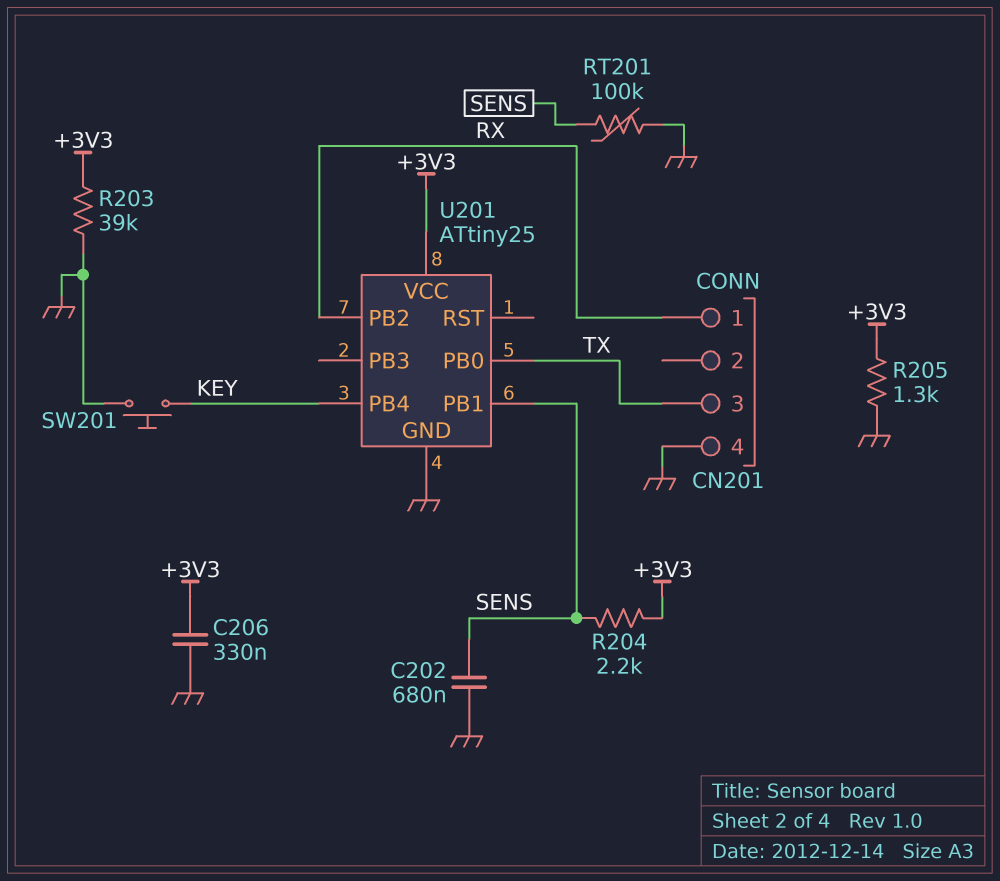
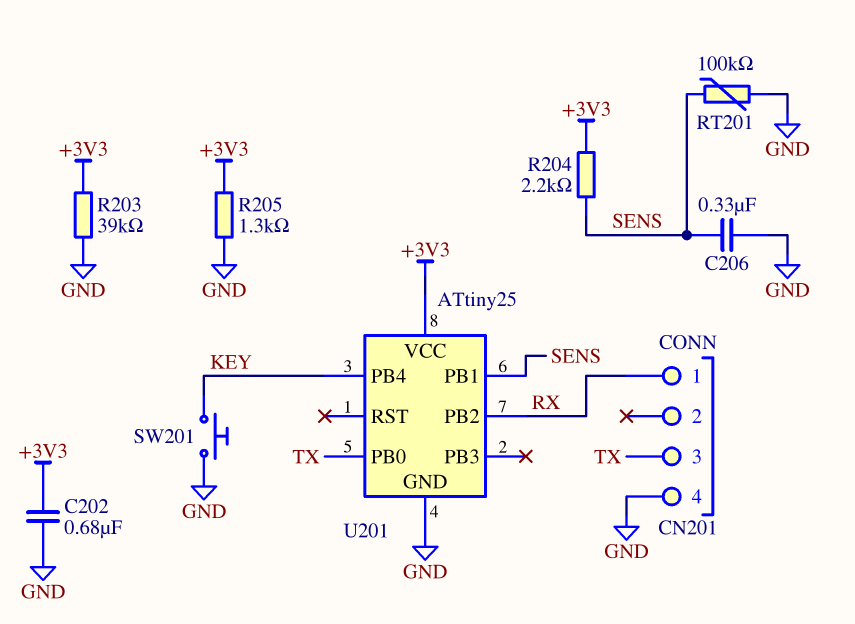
C202: 680nF (GND, SENS) -> 680nF (+3V3, GND)
C206: 330nF (+3V3, GND) -> 330nF (GND, SENS)

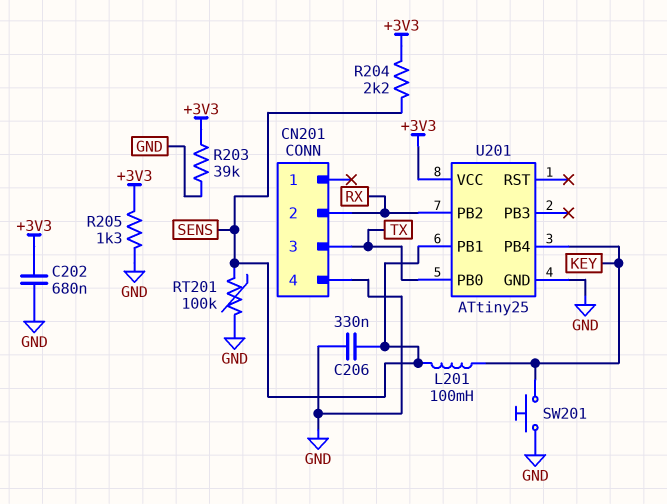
CN201 pin 1: RX -> none
CN201 pin 2: none -> RX
L201: none -> 100mH (KEY, SENS)

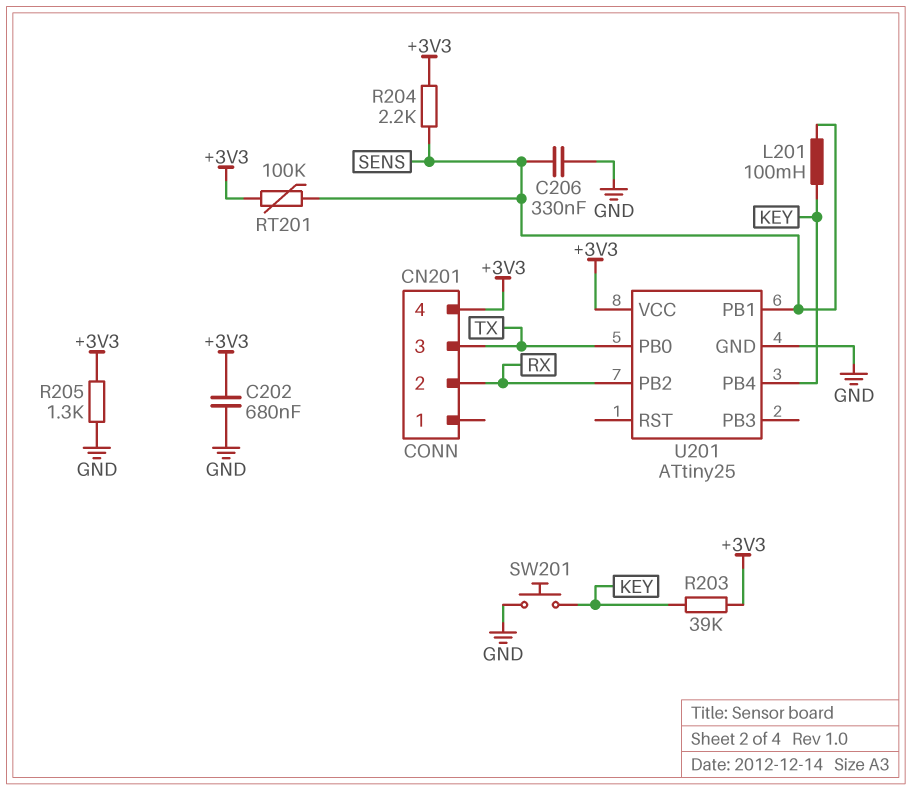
CN201 pin 4: GND -> +3V3
R203: 39k (+3V3, GND) -> 39k (+3V3, KEY)
RT201: 100k (GND, SENS) -> 100k (+3V3, SENS)

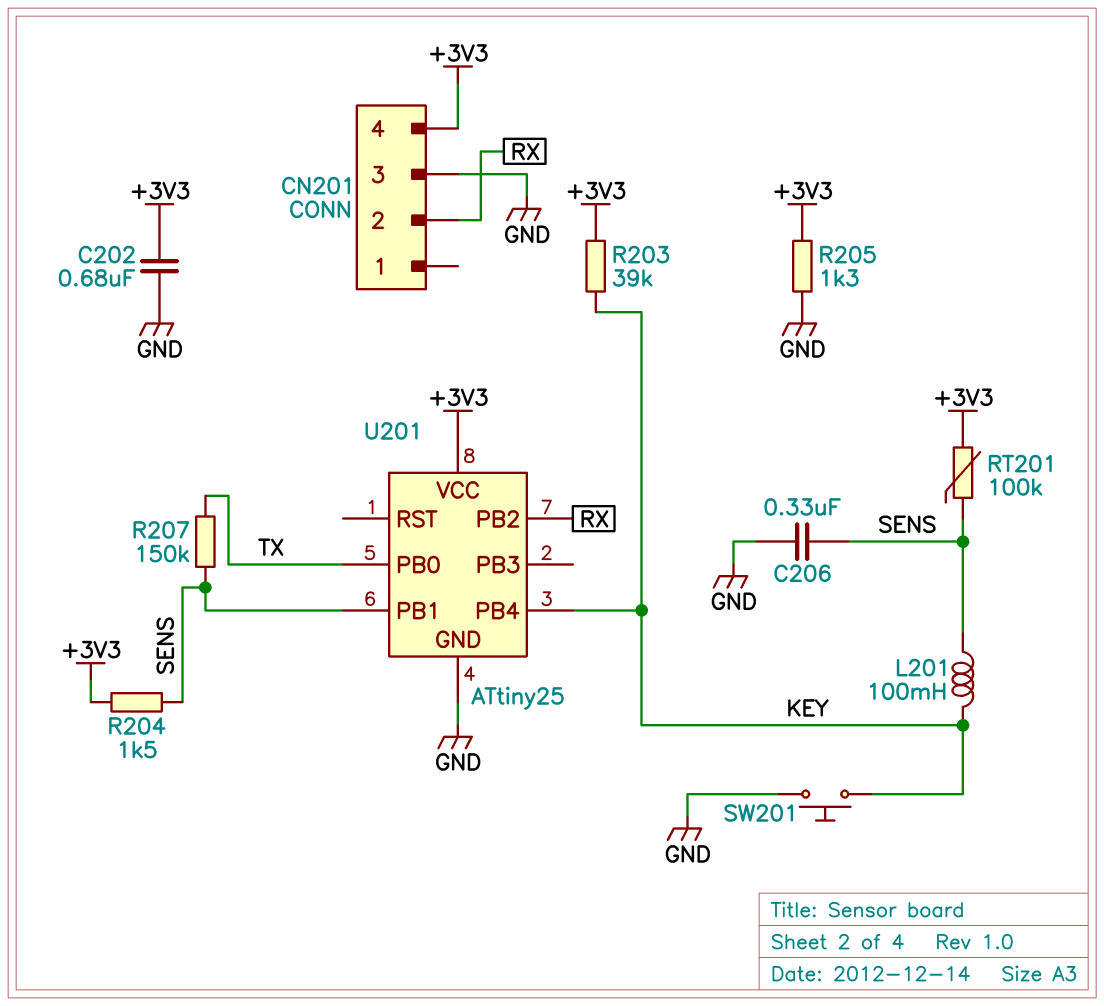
CN201 pin 3: TX -> GND
R204: 2.2k (+3V3, SENS) -> 1.5k (+3V3, SENS)
R207: none -> 150k (SENS, TX)

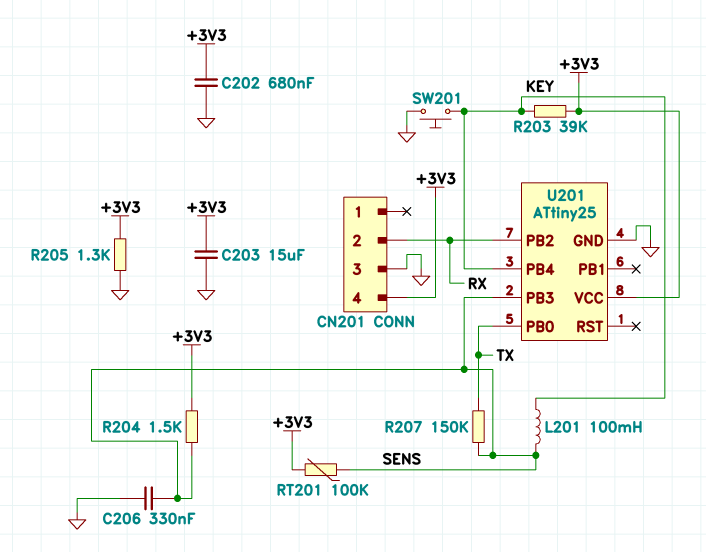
C203: none -> 15uF (+3V3, GND)
U201 pin PB1: SENS -> none
U201 pin PB3: none -> SENS

